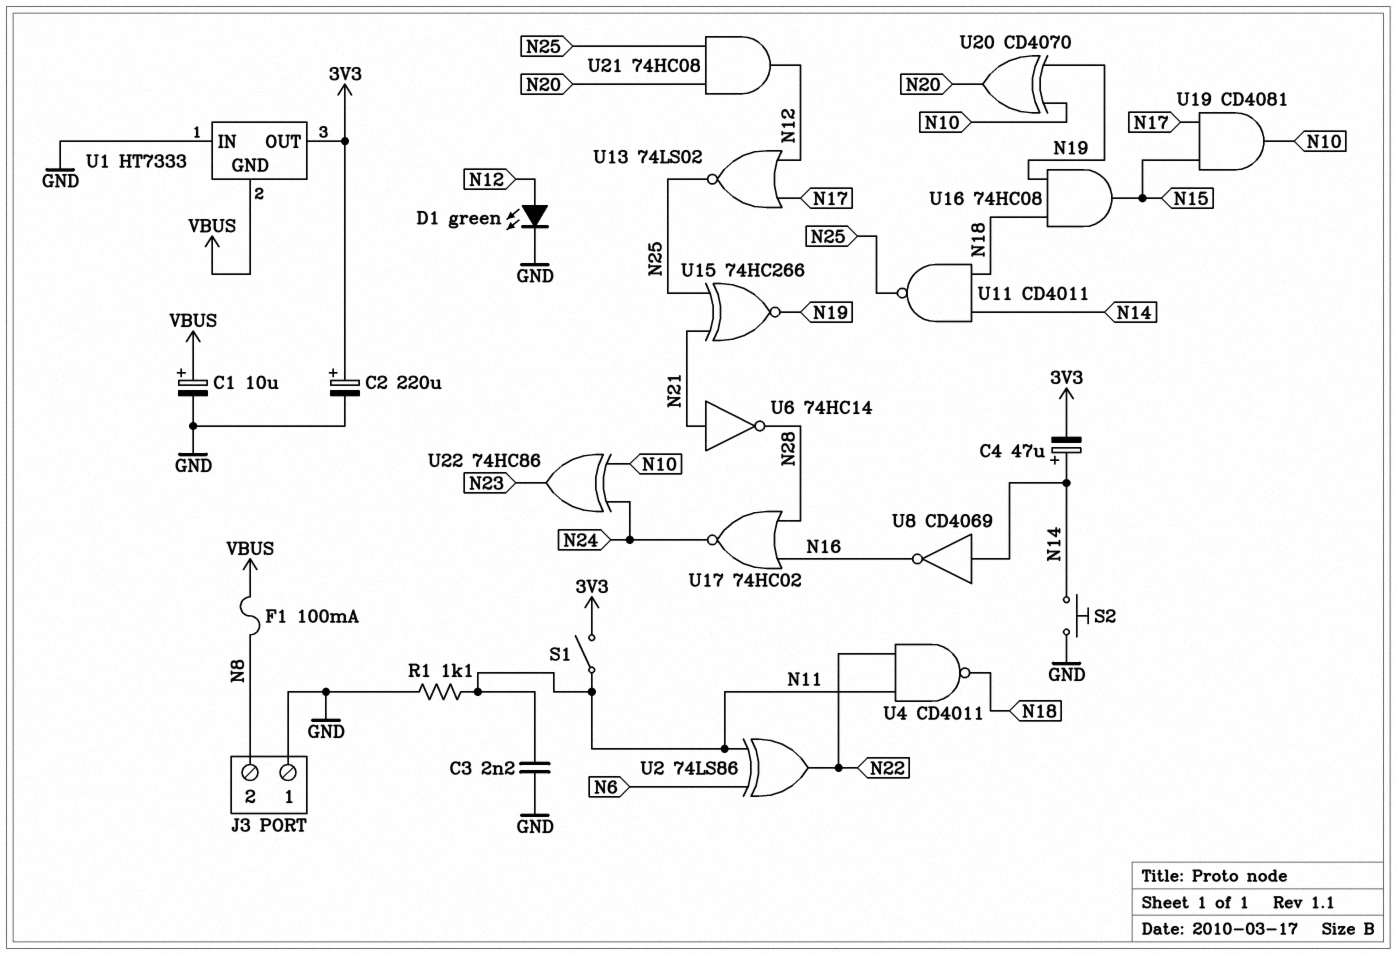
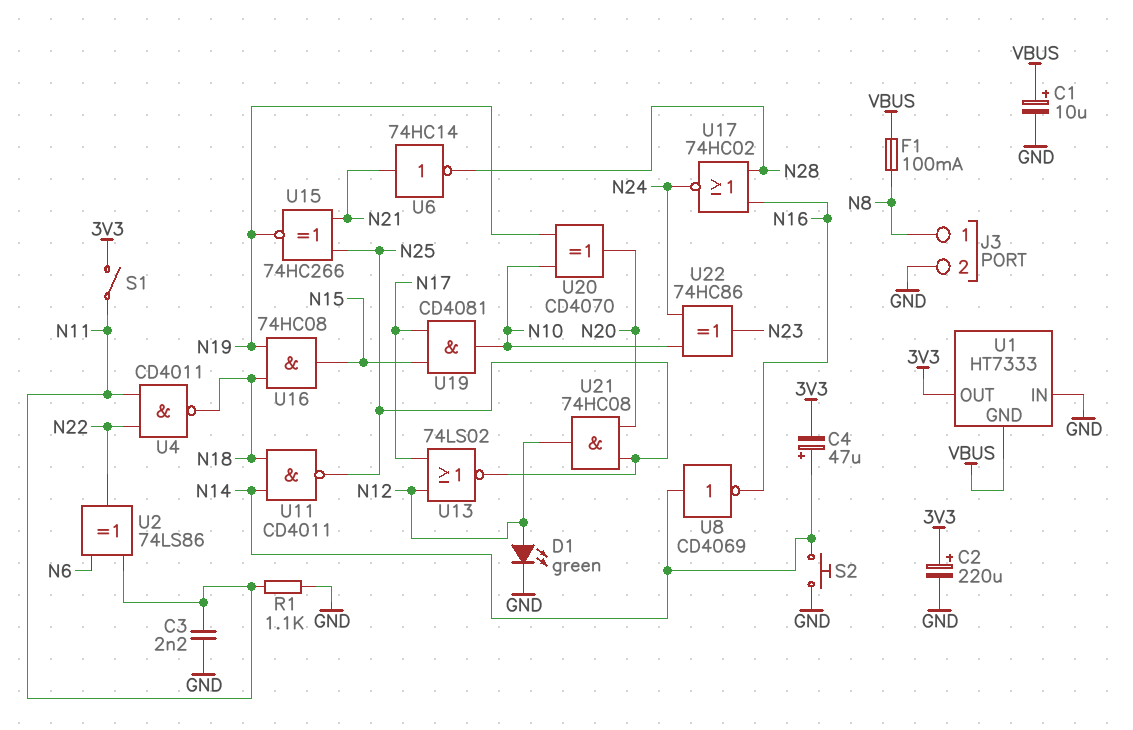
J3 pin 1: GND -> N8
J3 pin 2: N8 -> GND

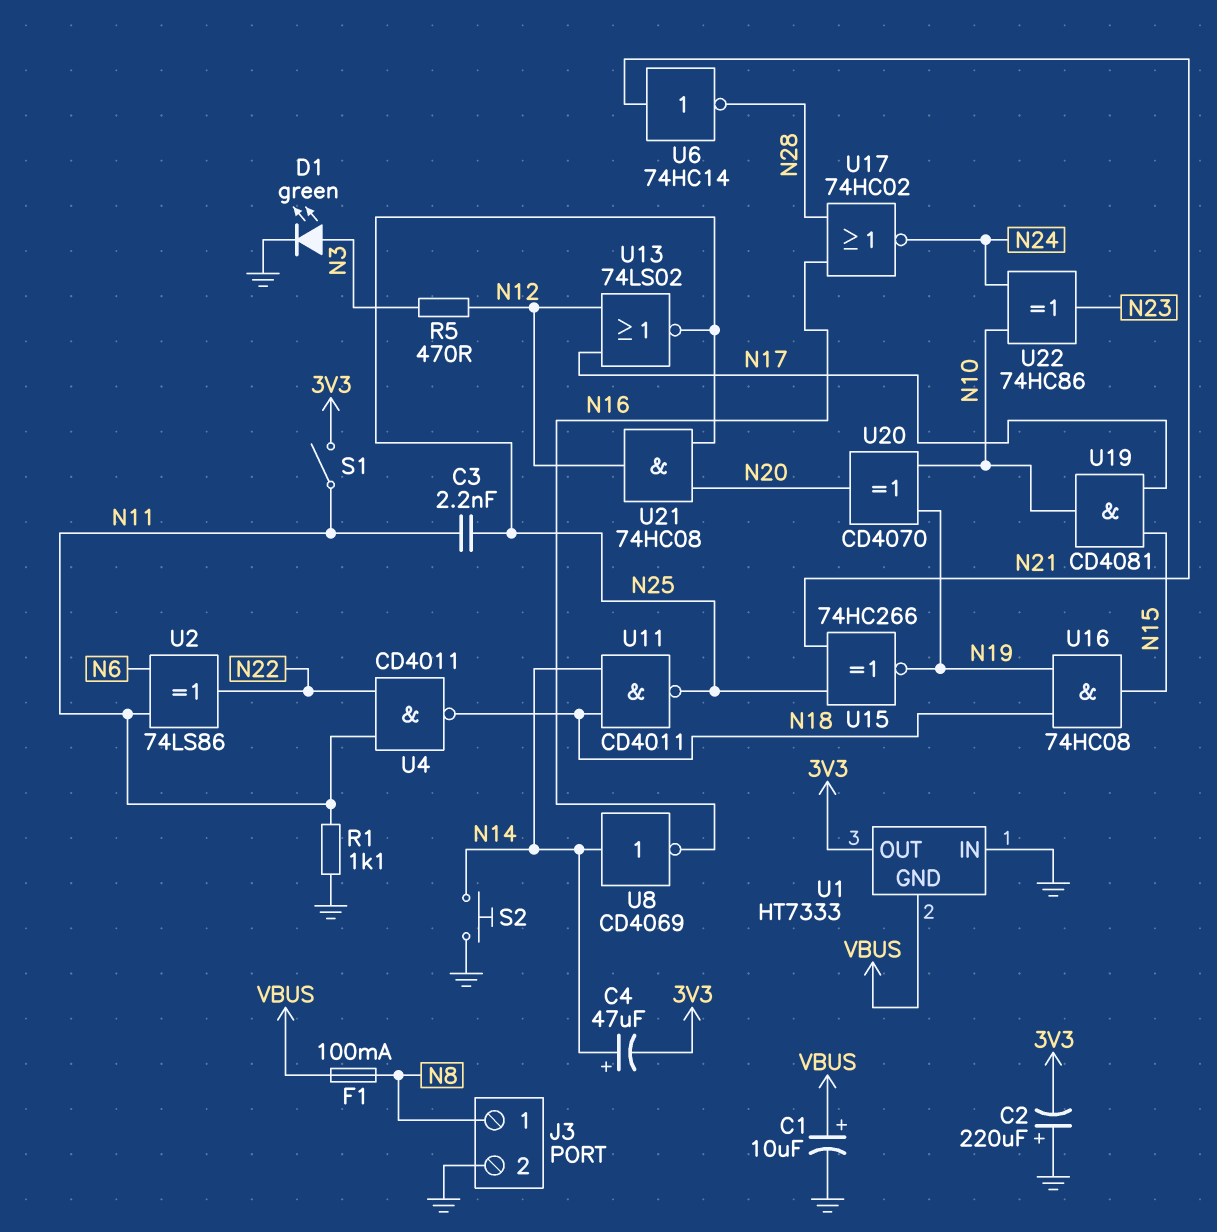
C2: 220uF (plus 3V3, minus GND) -> 220uF (plus GND, minus 3V3)
C3: 2.2nF (GND, N11) -> 2.2nF (N11, N25)
D1: LED green (A N12, K GND) -> LED green (A N3, K GND)
R5: none -> 470 (N3, N12)

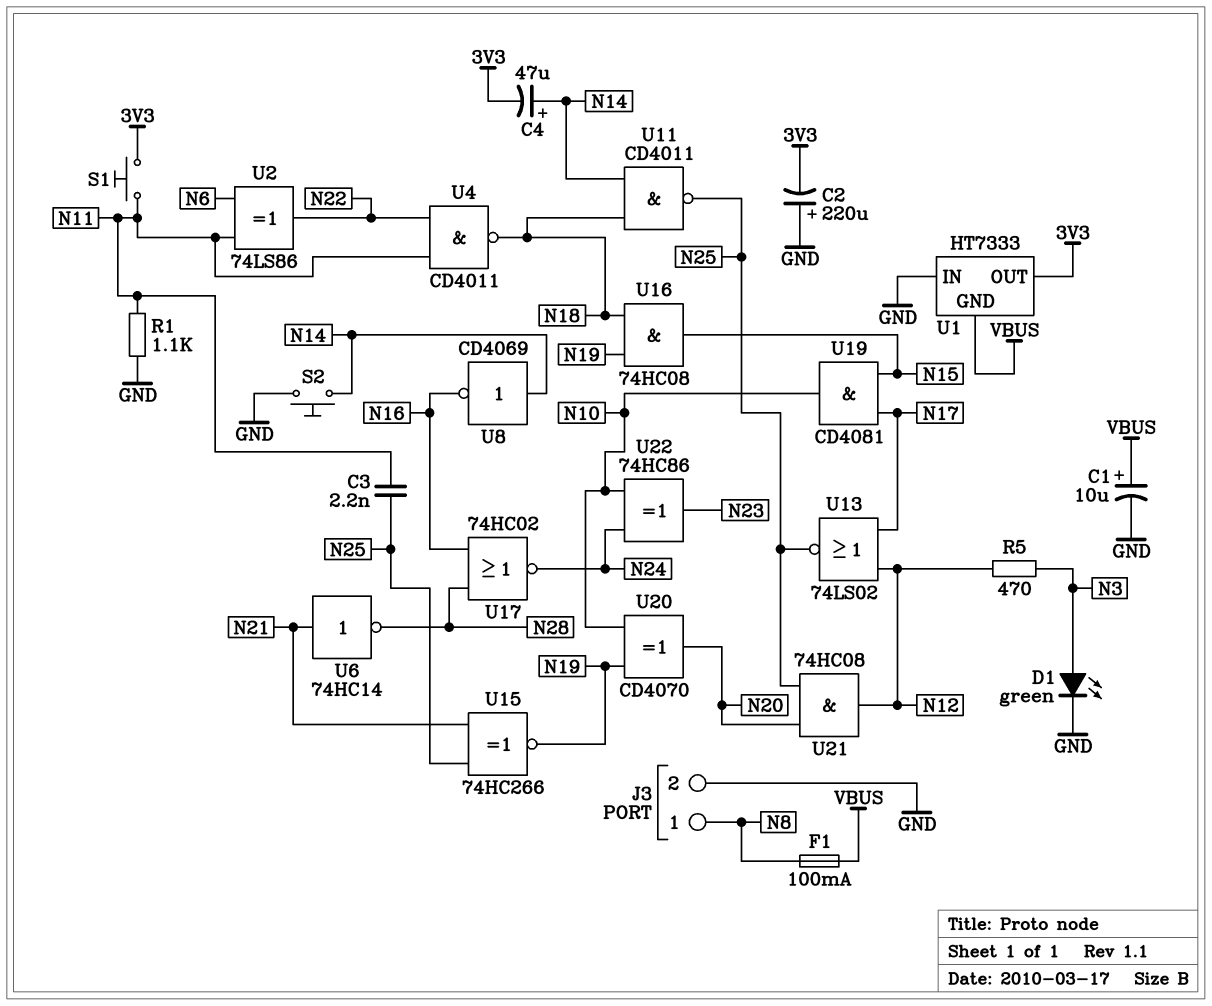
S1: switch (3V3, N11) -> button (3V3, N11)

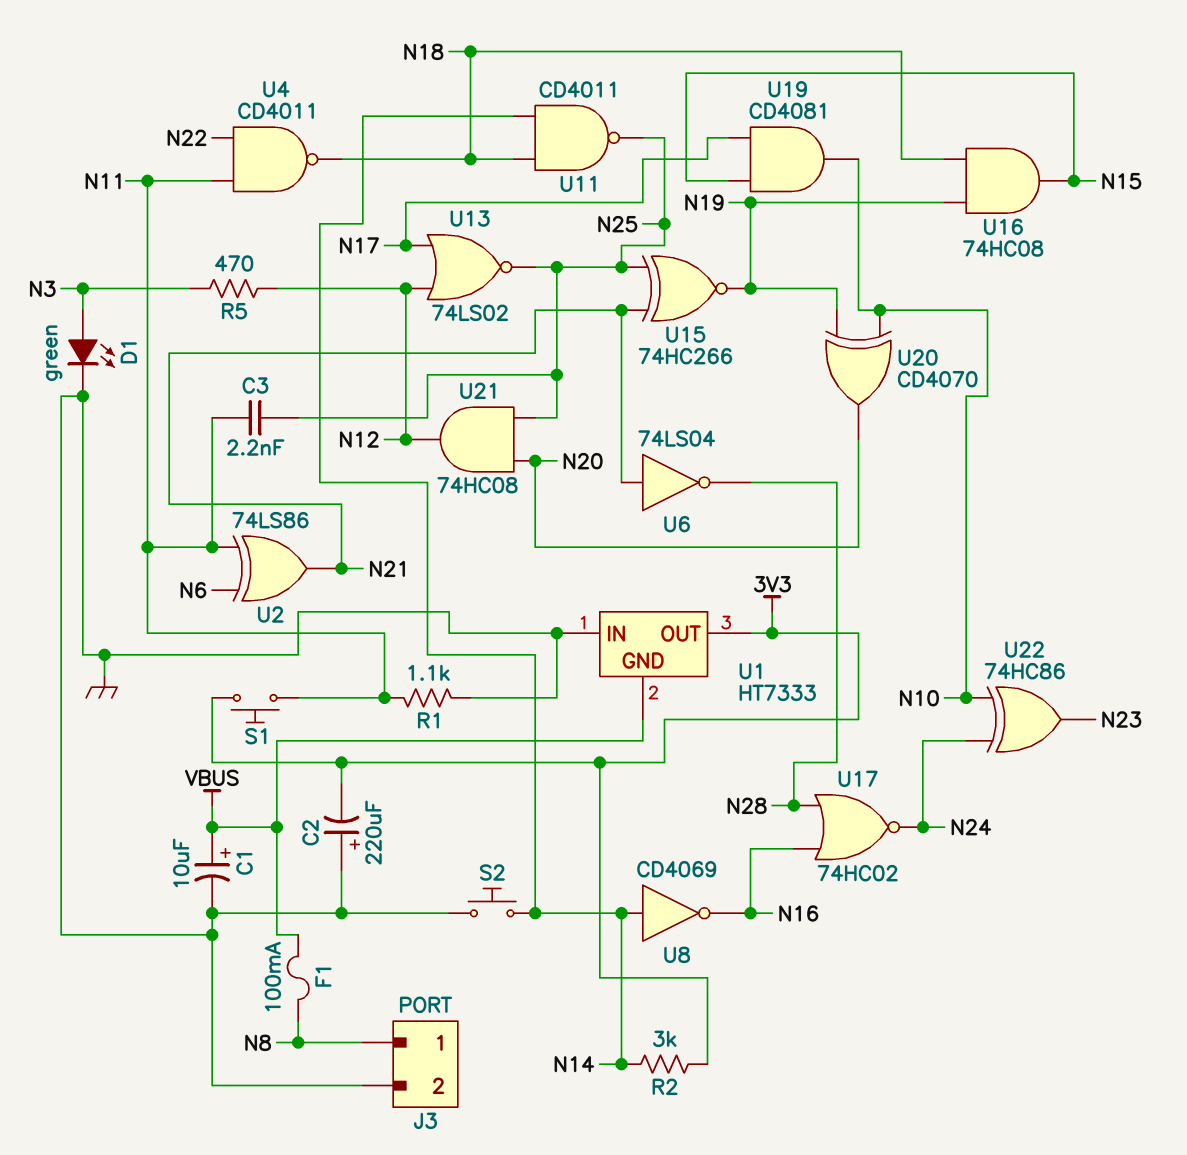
C4: 47uF (plus N14, minus 3V3) -> none
R2: none -> 3k (3V3, N14)
U2: XOR 74LS86 (in N6, in N11, out N22) -> XOR 74LS86 (in N6, in N11, out N21)
U6: NOT 74HC14 (in N21, out N28) -> NOT 74LS04 (in N21, out N28)

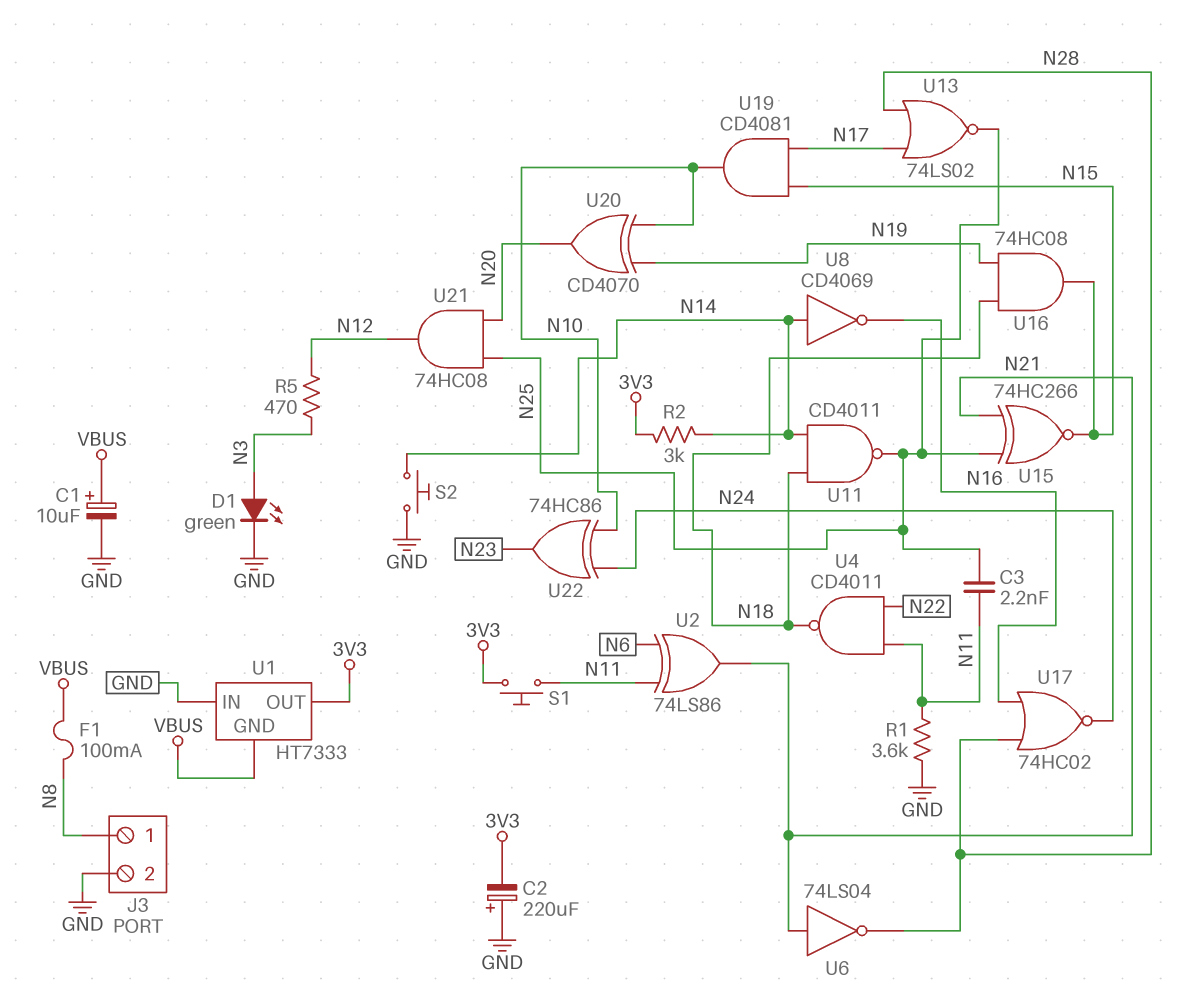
R1: 1.1k (GND, N11) -> 3.6k (GND, N11)
U13: NOR 74LS02 (in N12, in N17, out N25) -> NOR 74LS02 (in N17, in N28, out N25)
U15: XNOR 74HC266 (in N21, in N25, out N19) -> XNOR 74HC266 (in N21, in N25, out N15)

